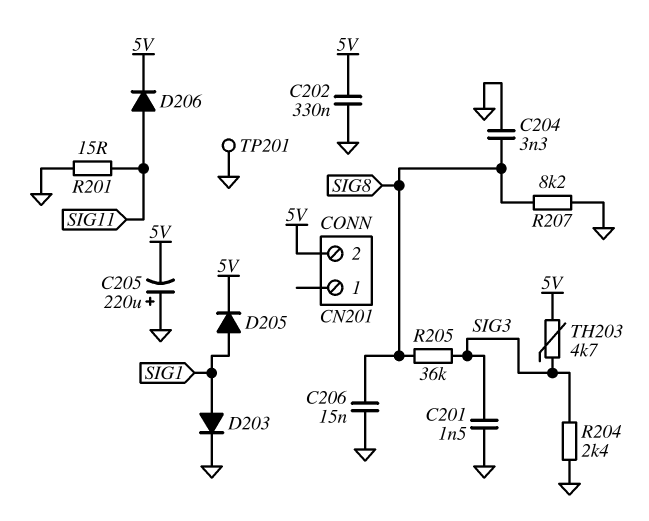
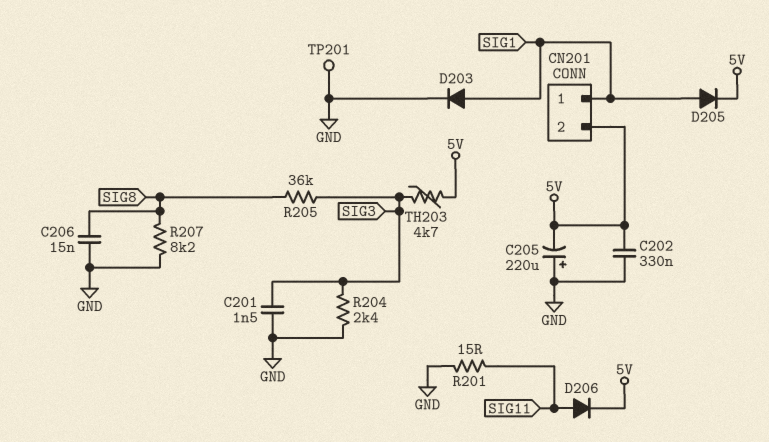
C204: 3.3nF (GND, SIG8) -> none
CN201 pin 1: none -> SIG1

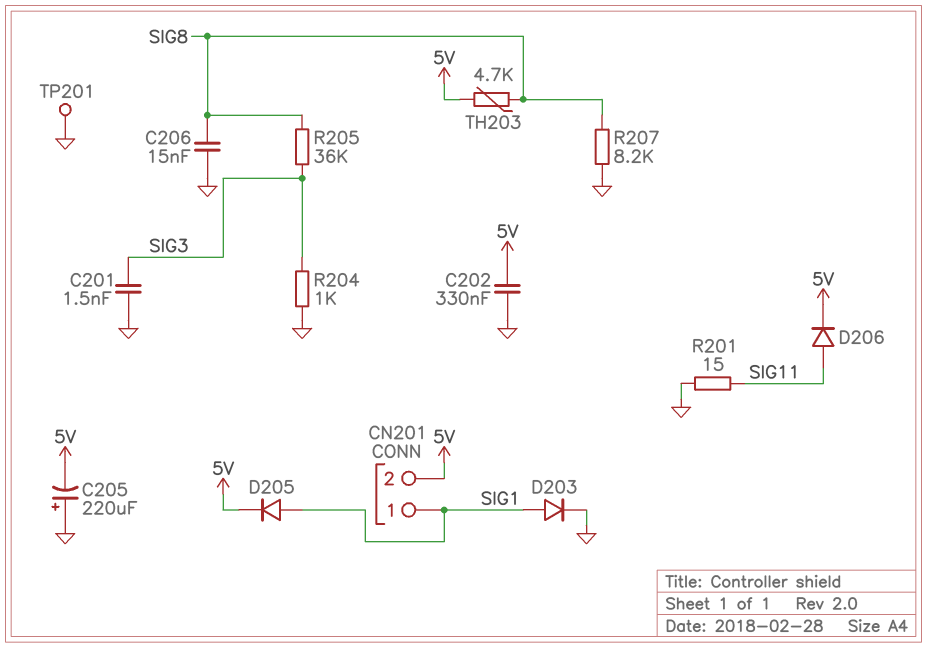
R204: 2.4k (GND, SIG3) -> 1k (GND, SIG3)
TH203: 4.7k (5V, SIG3) -> 4.7k (5V, SIG8)

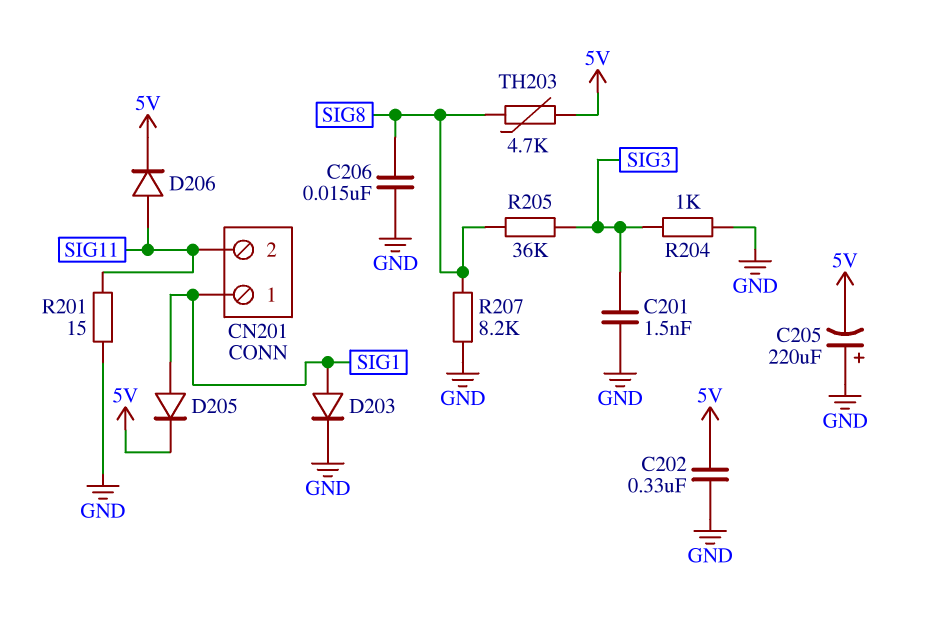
CN201 pin 2: 5V -> SIG11
TP201: test point (GND) -> none

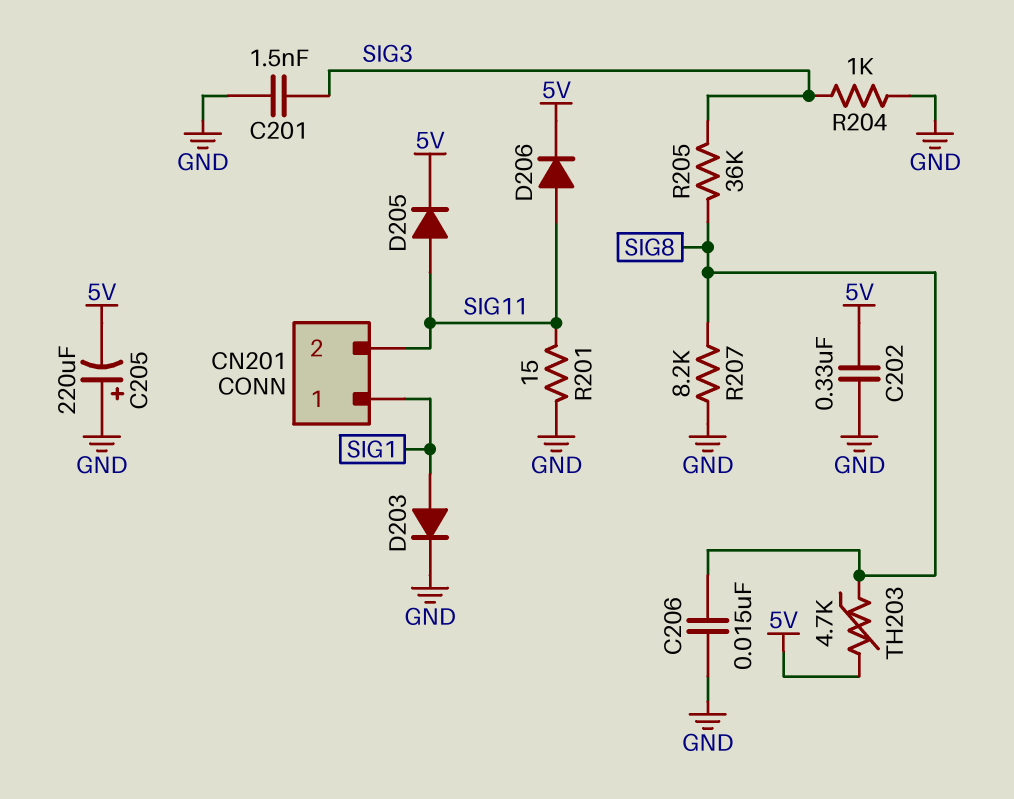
D205: diode (A SIG1, K 5V) -> diode (A SIG11, K 5V)

